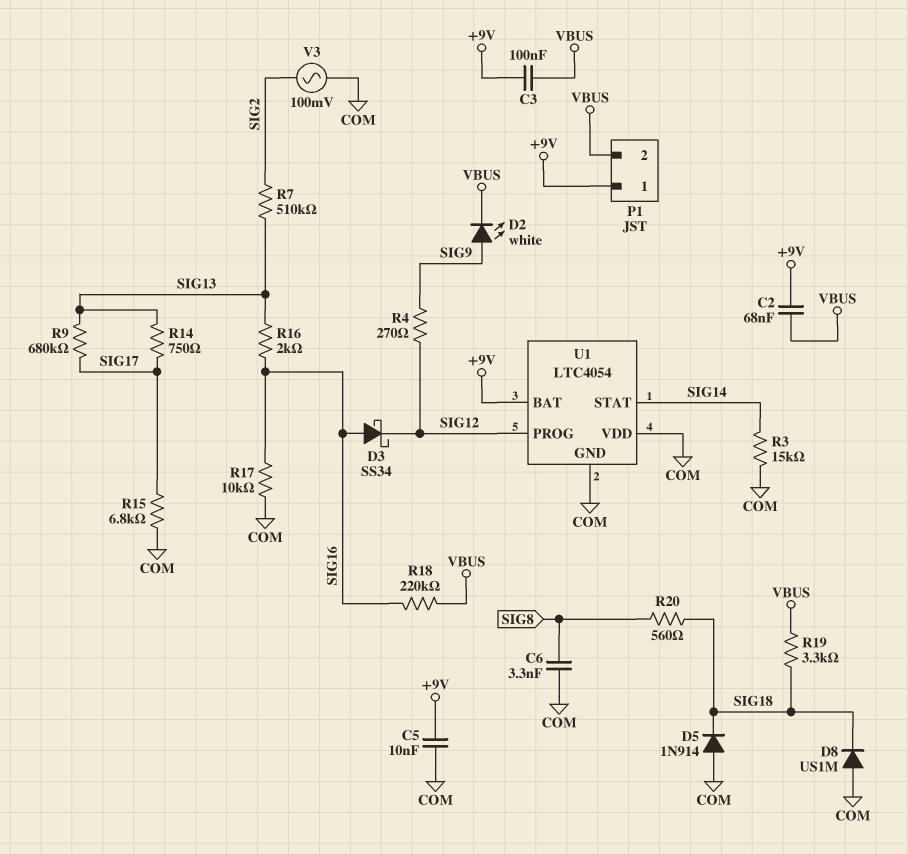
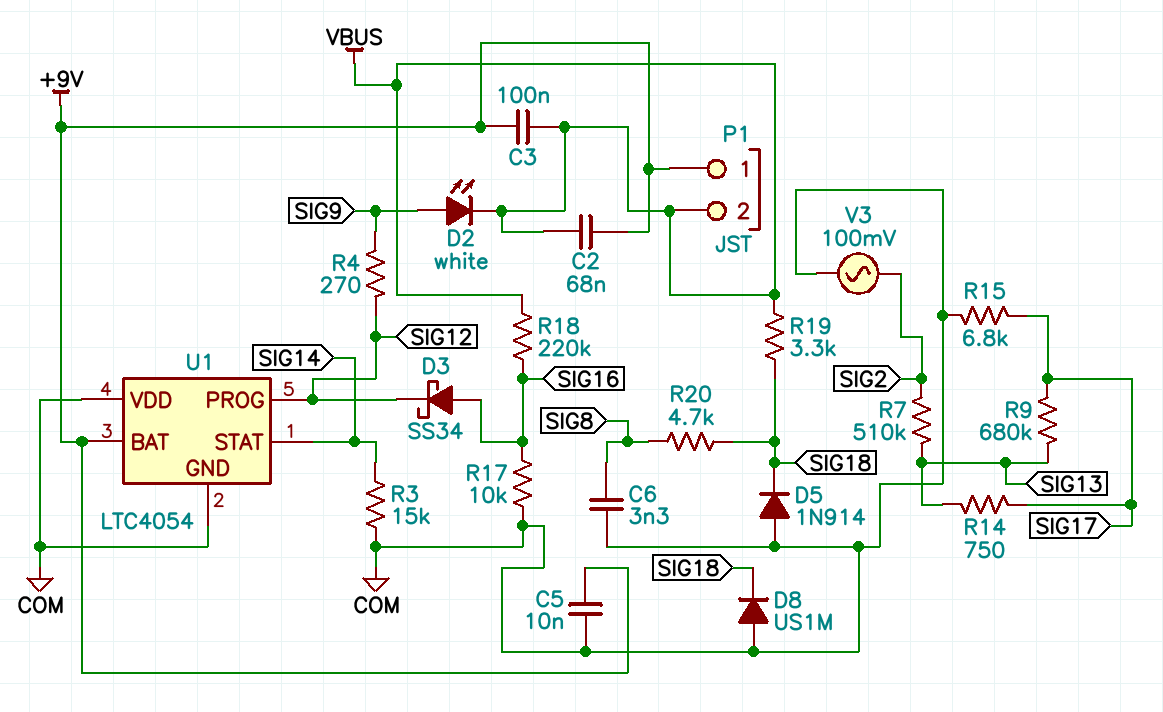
R16: 2k (SIG13, SIG16) -> none
R20: 560 (SIG8, SIG18) -> 4.7k (SIG8, SIG18)

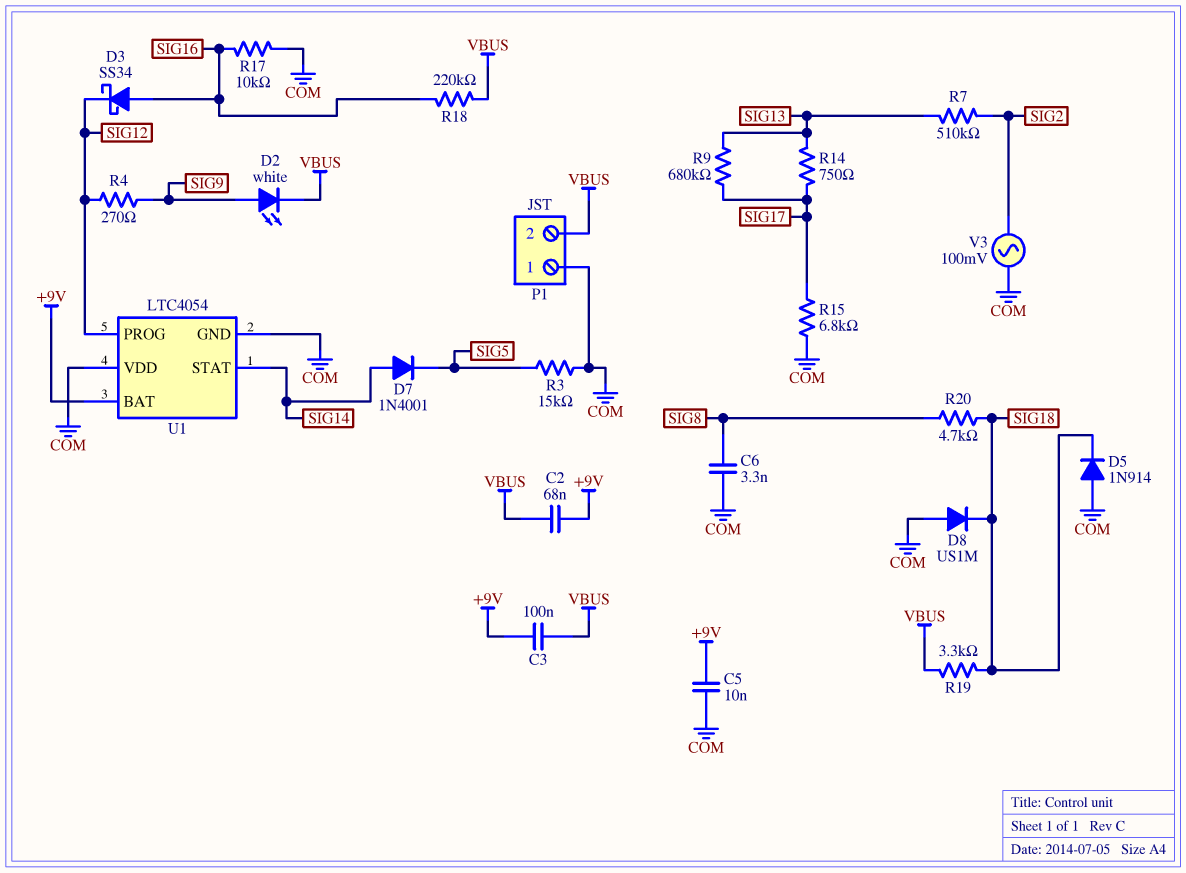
D7: none -> diode 1N4001 (A SIG14, K SIG5)
P1 pin 1: +9V -> COM
R3: 15k (COM, SIG14) -> 15k (COM, SIG5)

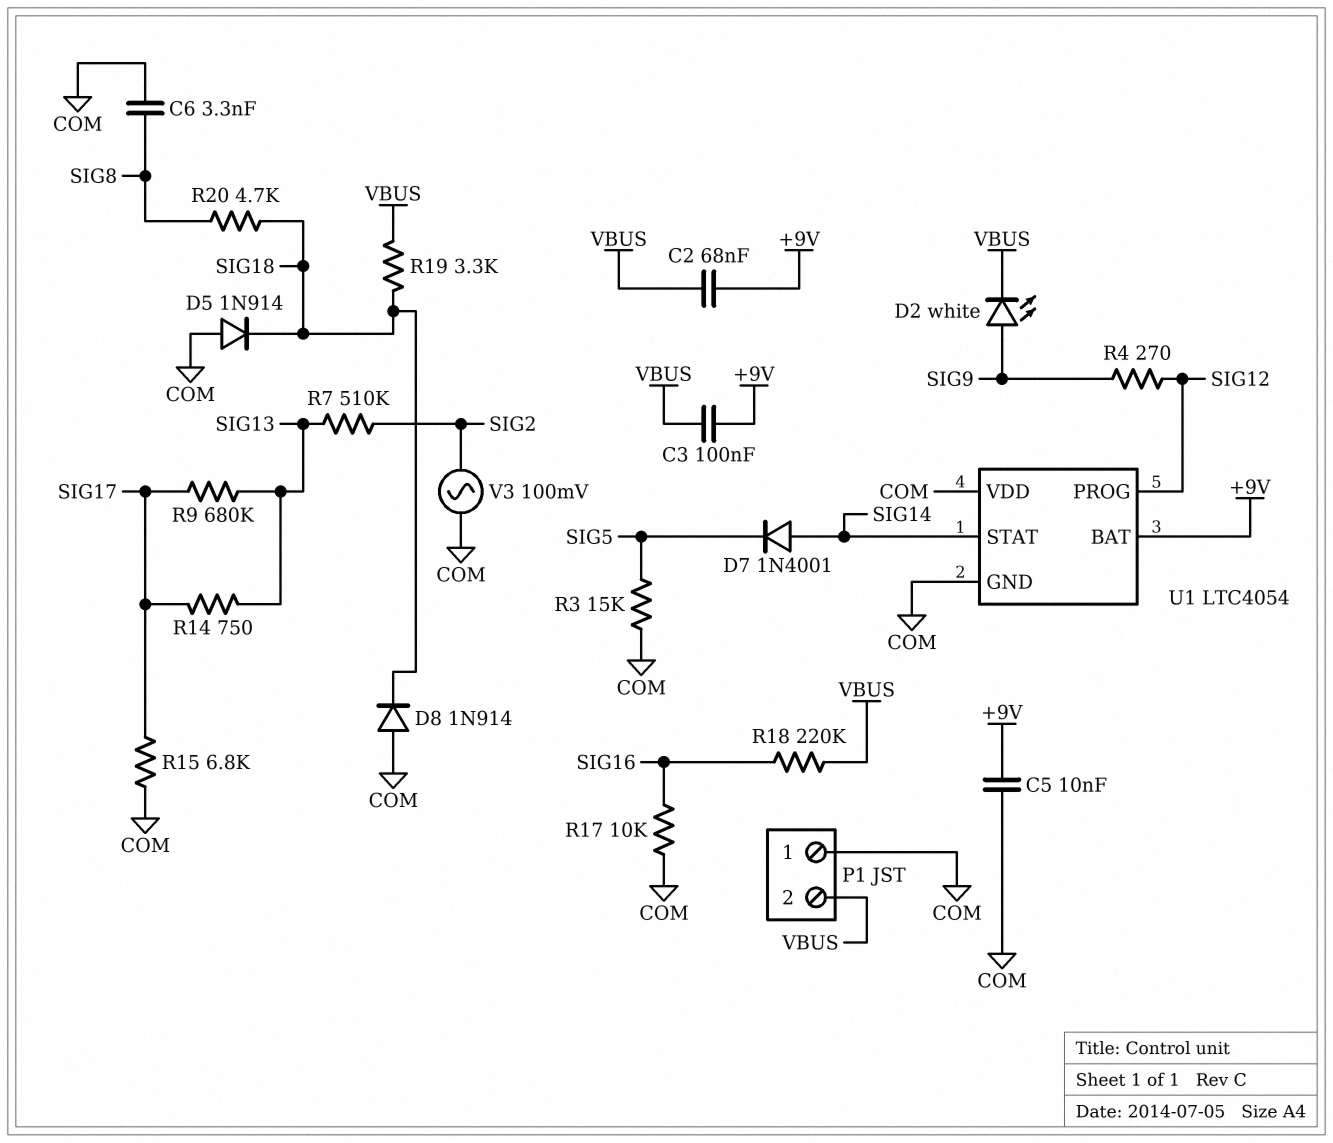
D3: schottky SS34 (A SIG16, K SIG12) -> none
D8: diode US1M (A COM, K SIG18) -> diode 1N914 (A COM, K SIG18)

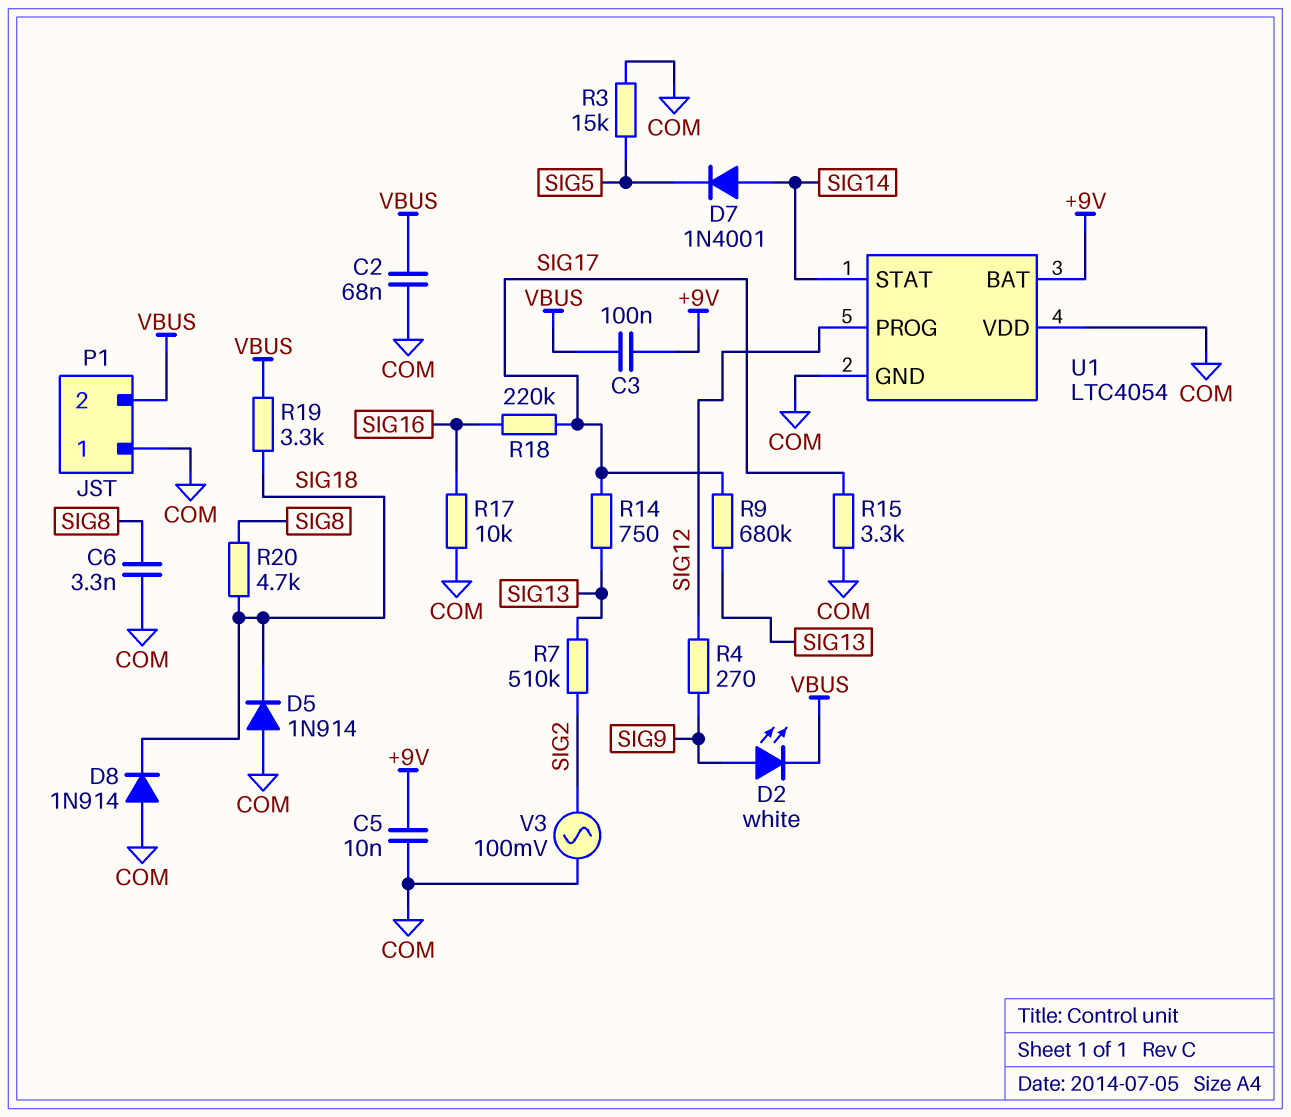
C2: 68nF (+9V, VBUS) -> 68nF (COM, VBUS)
R15: 6.8k (COM, SIG17) -> 3.3k (COM, SIG17)
R18: 220k (SIG16, VBUS) -> 220k (SIG16, SIG17)

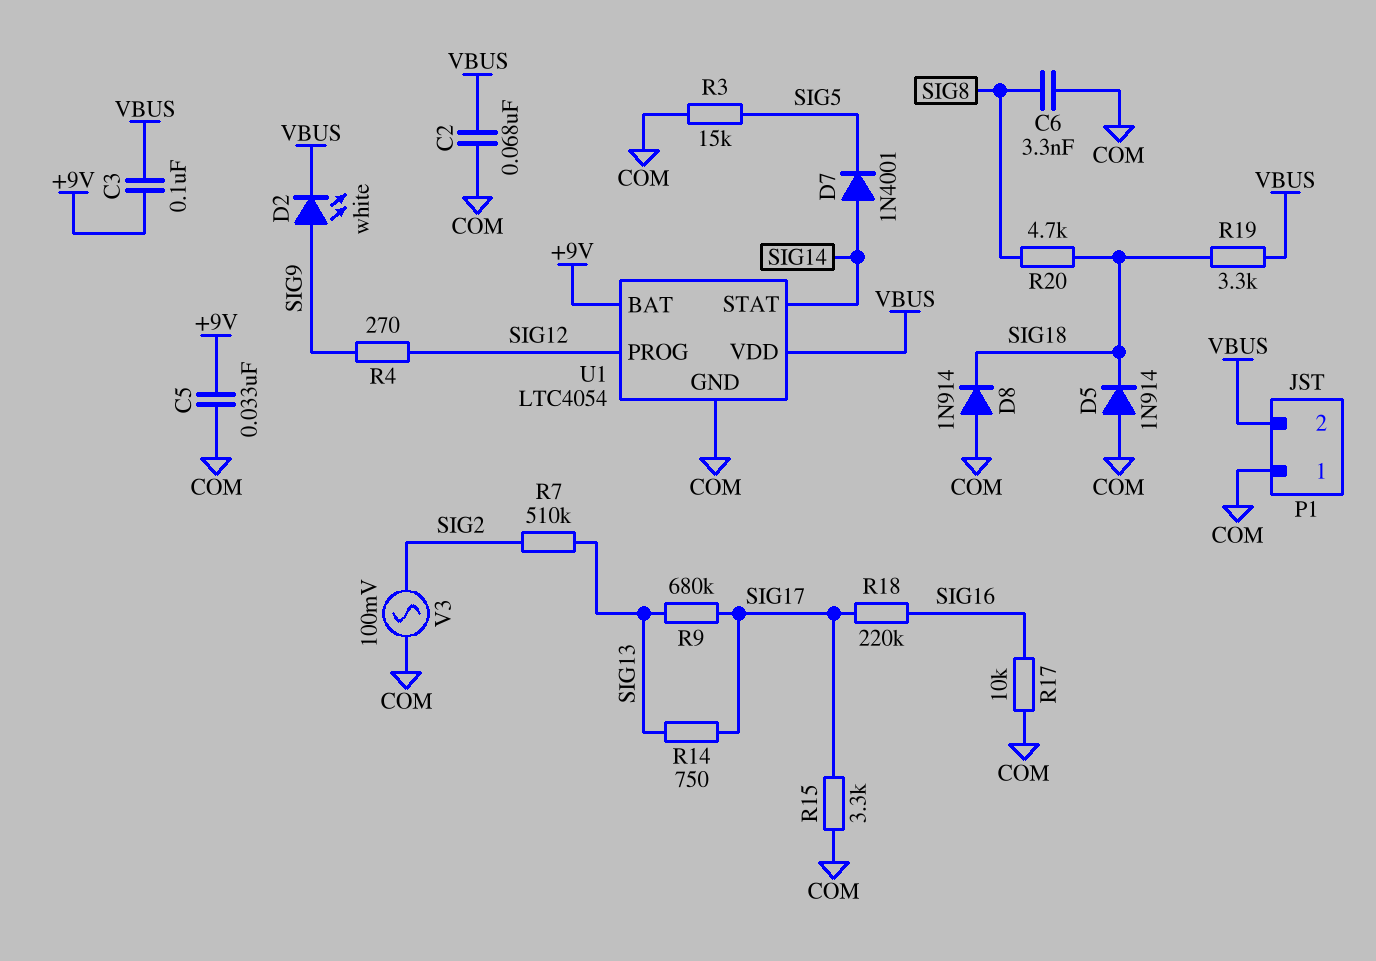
C5: 10nF (+9V, COM) -> 33nF (+9V, COM)
U1 pin VDD: COM -> VBUS

